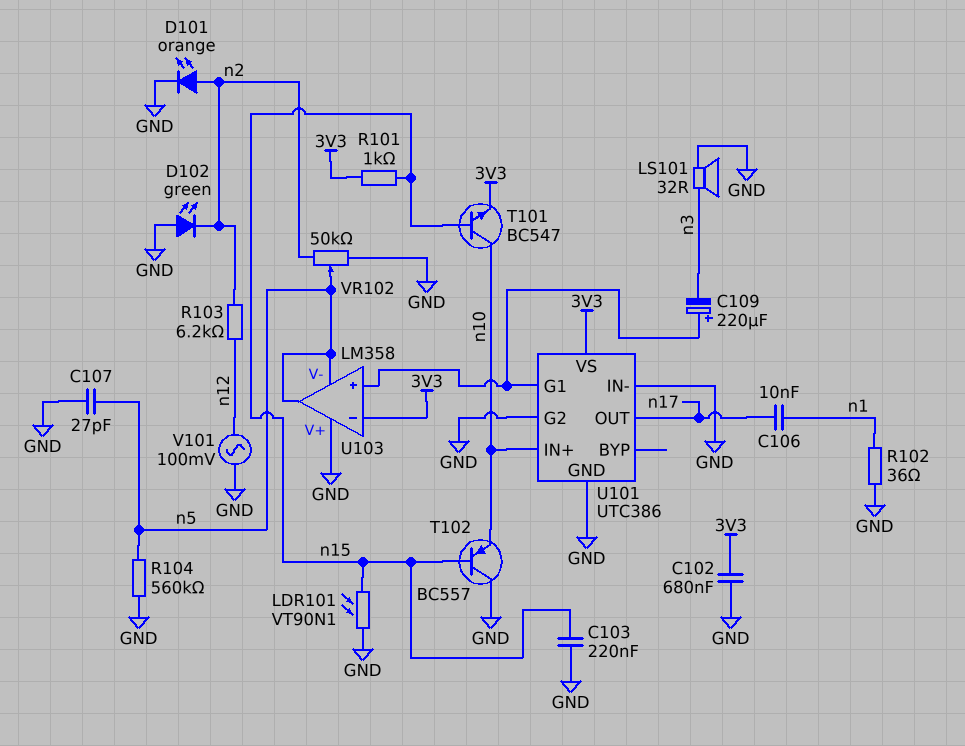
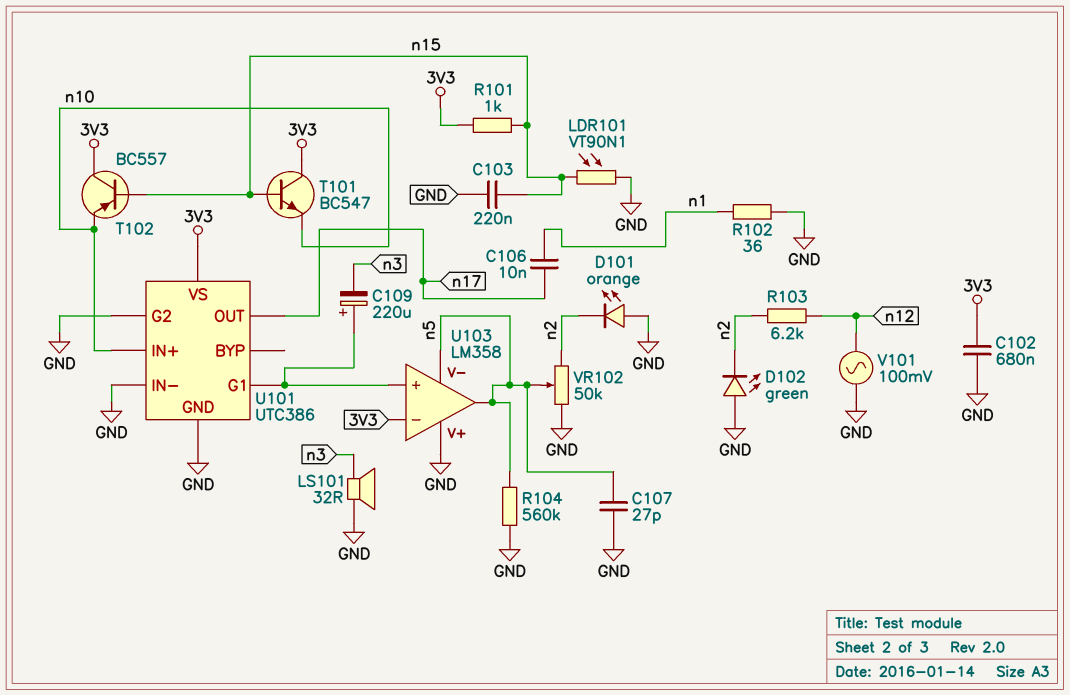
D101: LED orange (A n2, K GND) -> LED orange (A GND, K n2)
T101: NPN BC547 (B n15, C n10, E 3V3) -> NPN BC547 (B n15, C 3V3, E n10)
T102: PNP BC557 (B n15, C GND, E n10) -> PNP BC557 (B n15, C 3V3, E n10)

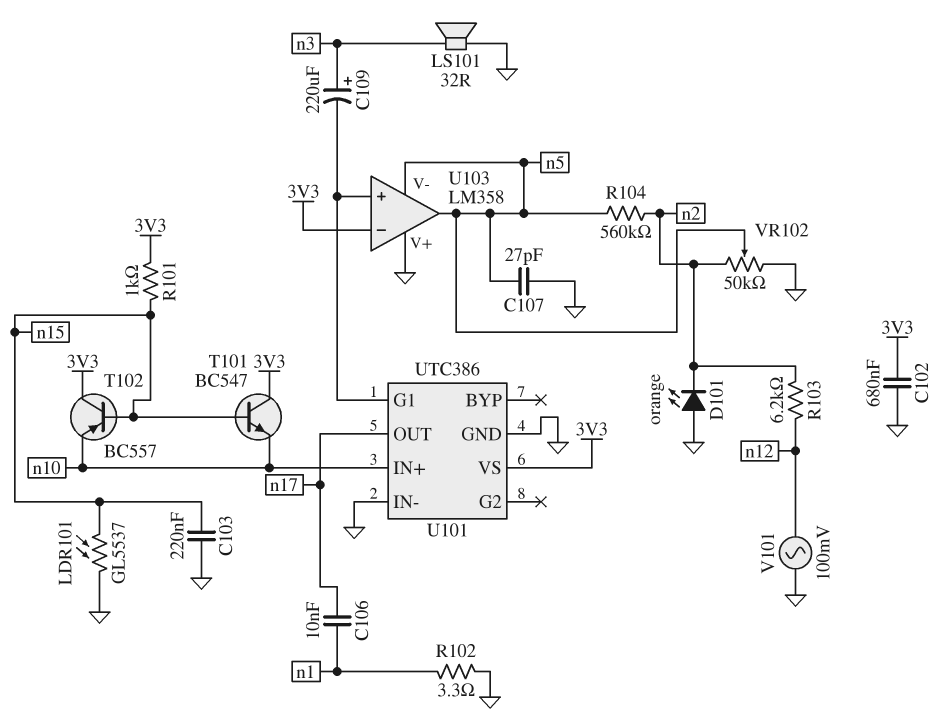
C109: 220uF (plus U101/G1, minus n3) -> 220uF (plus n3, minus U101/G1)
D102: LED green (A GND, K n2) -> none
LDR101: VT90N1 (GND, n15) -> GL5537 (GND, n15)
R102: 36 (GND, n1) -> 3.3 (GND, n1)
R104: 560k (GND, n5) -> 560k (n2, n5)
U101 pin G2: GND -> none

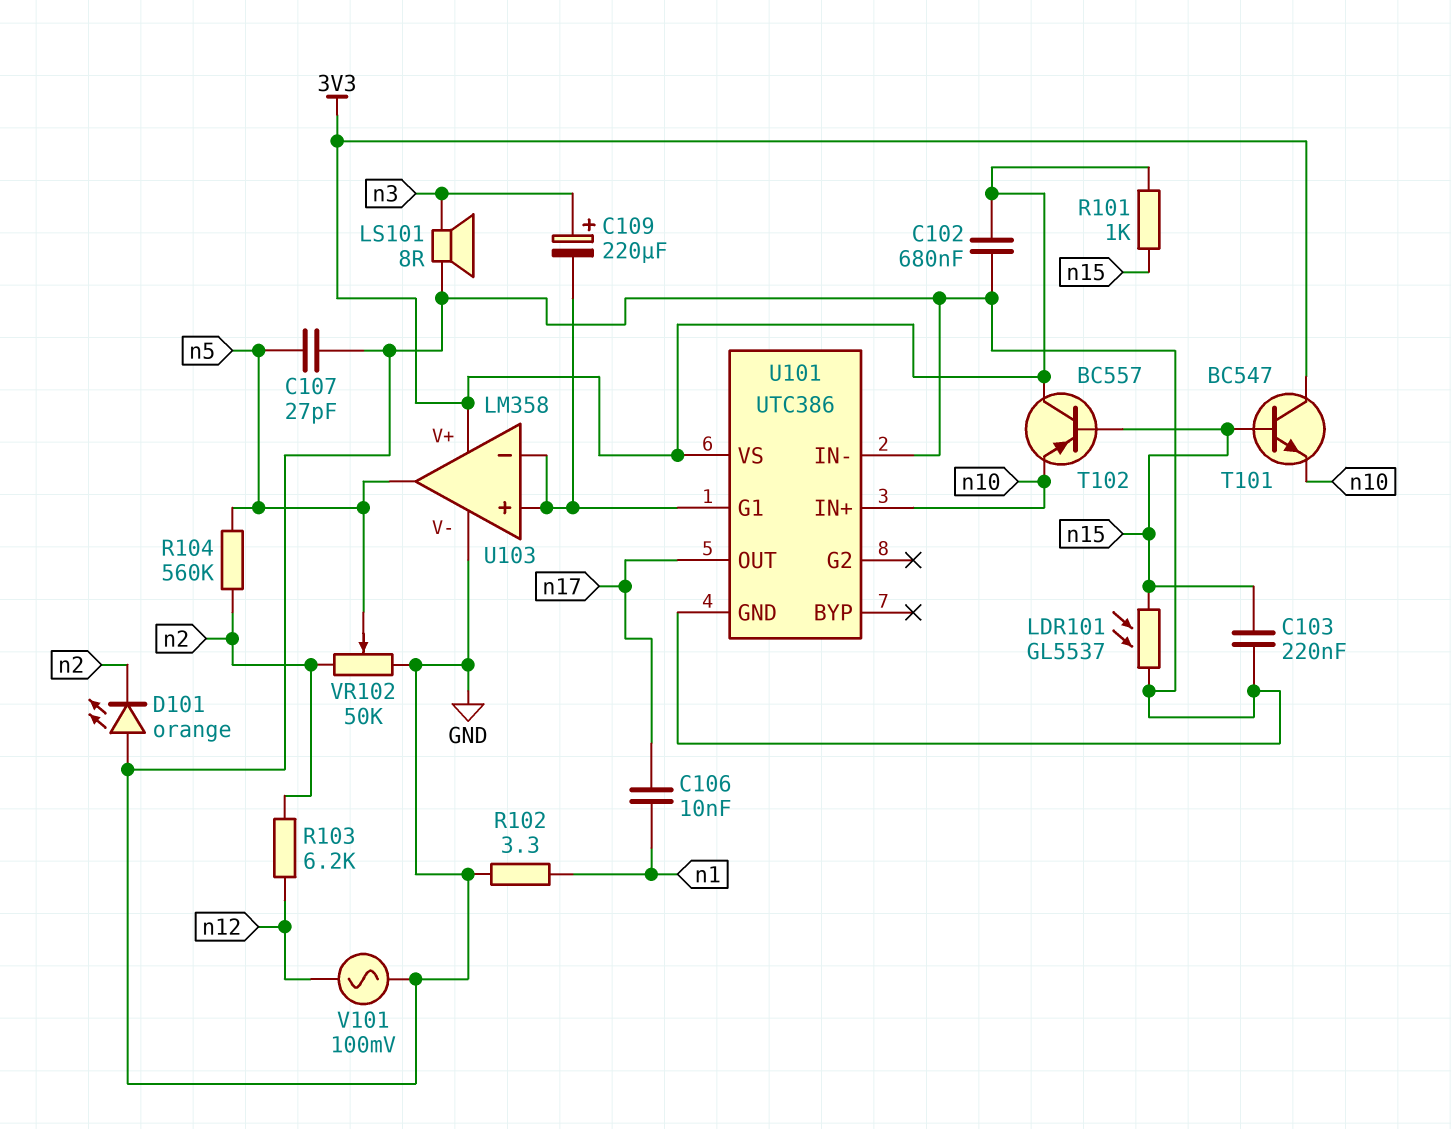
LS101: speaker 32R (GND, n3) -> speaker 8R (GND, n3)
U103 pin V+: GND -> 3V3
U103 pin V-: n5 -> GND
U103 pin in-: 3V3 -> U101/G1

